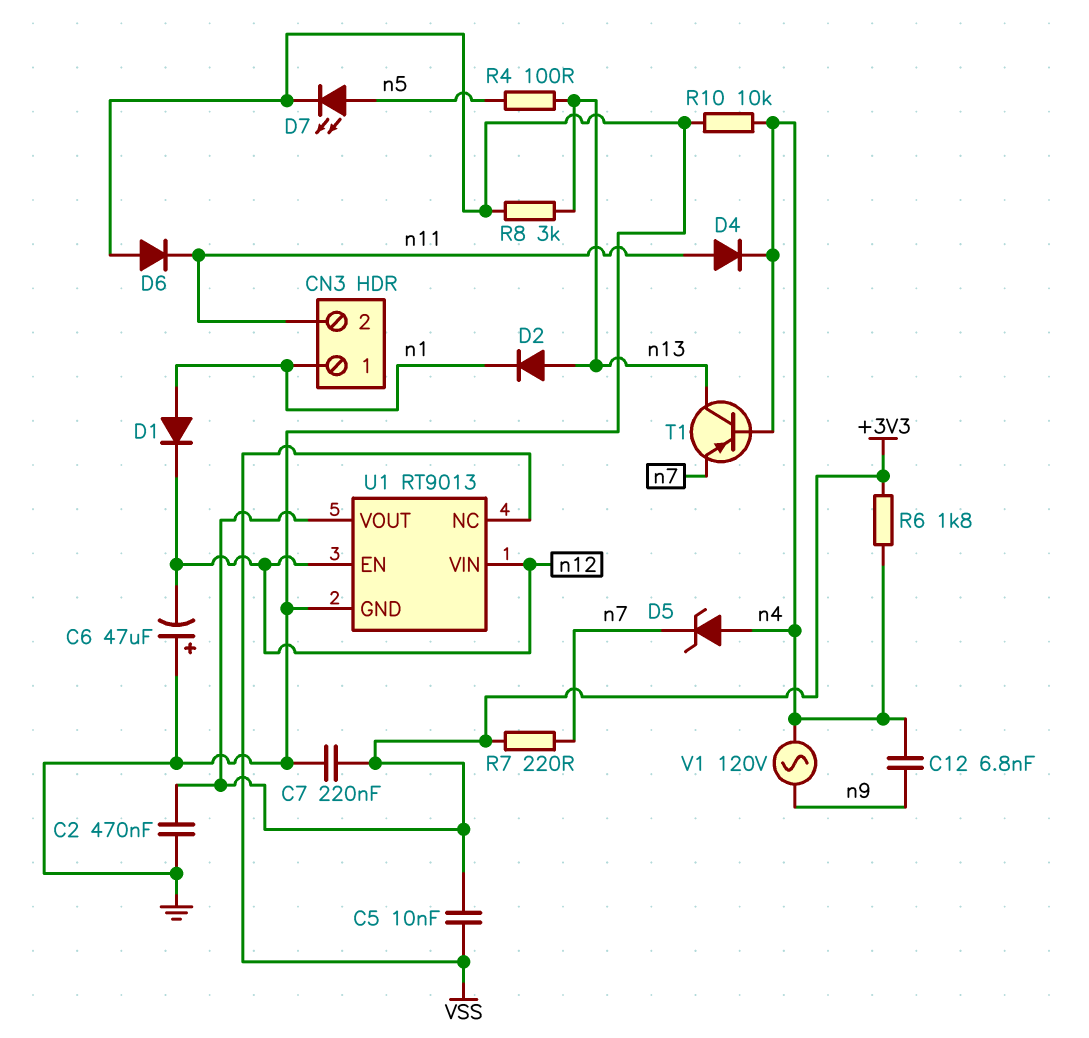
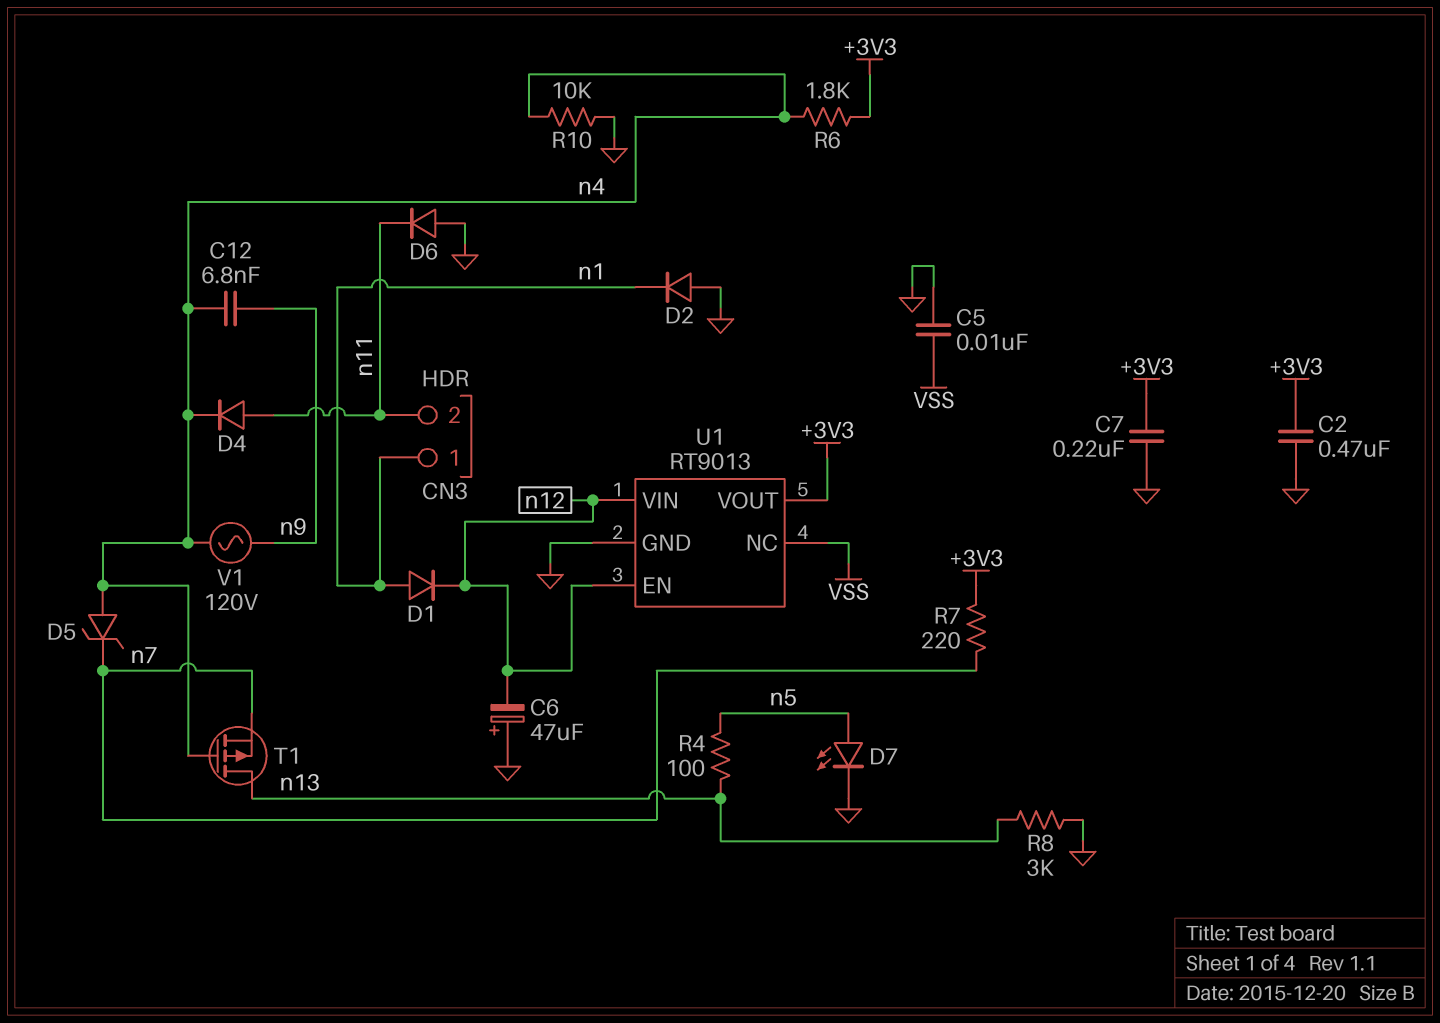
C5: 10nF (+3V3, VSS) -> 10nF (GND, VSS)
D2: diode (A n13, K n1) -> diode (A GND, K n1)
T1: PNP (B n4, C n13, E n7) -> PMOS (G n4, D n13, S n7)

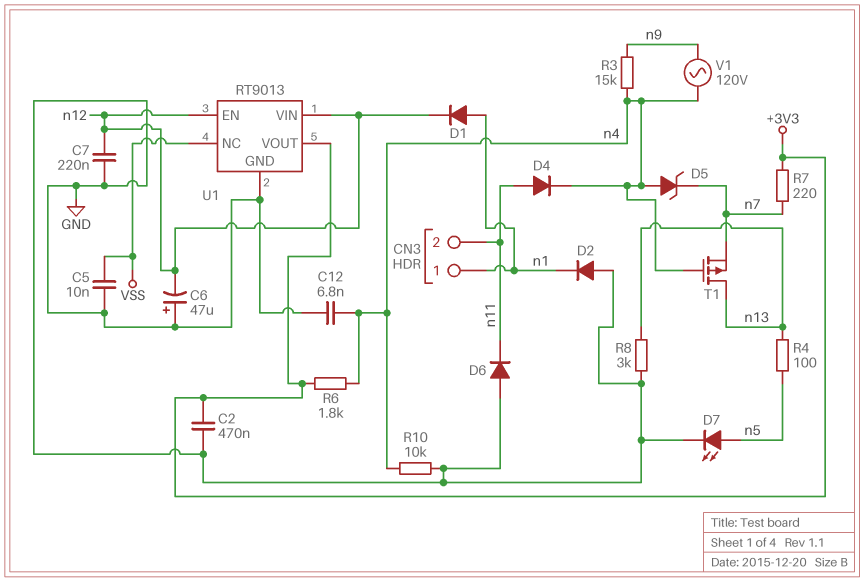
C7: 220nF (+3V3, GND) -> 220nF (GND, n12)
C12: 6.8nF (n4, n9) -> 6.8nF (GND, n4)
R3: none -> 15k (n4, n9)

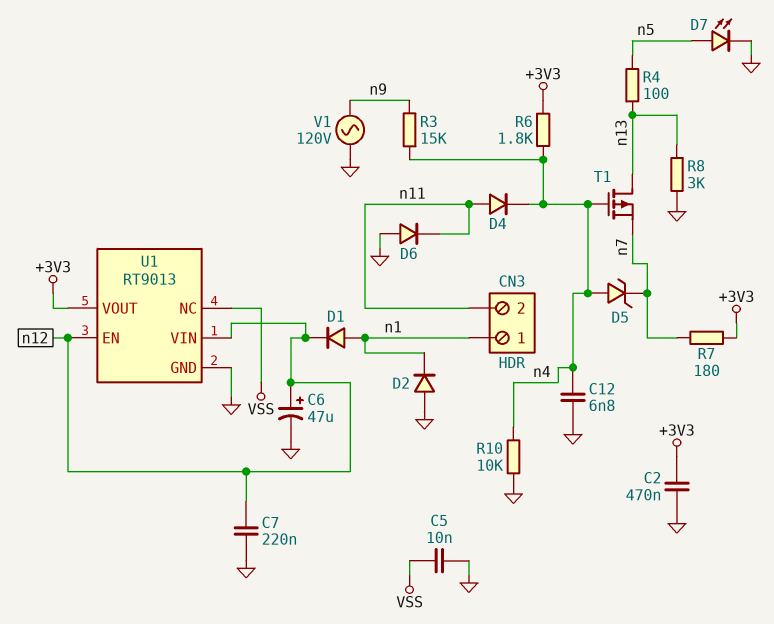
C6: 47uF (plus GND, minus n12) -> 47uF (plus n12, minus GND)
R7: 220 (+3V3, n7) -> 180 (+3V3, n7)
V1: AC 120V (n4, n9) -> AC 120V (GND, n9)

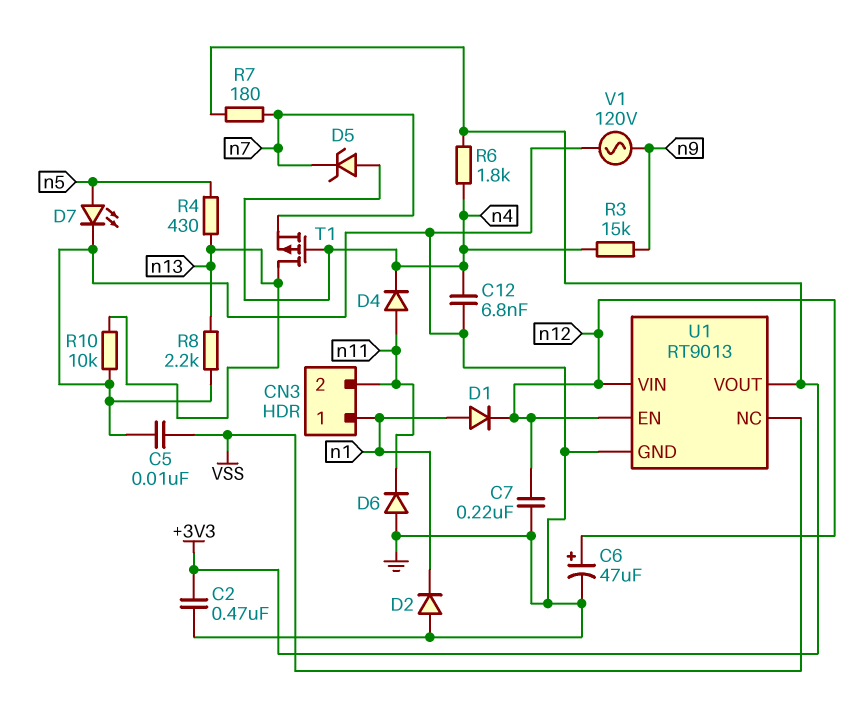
R4: 100 (n5, n13) -> 430 (n5, n13)
R8: 3k (GND, n13) -> 2.2k (GND, n13)
R10: 10k (GND, n4) -> 10k (GND, n13)

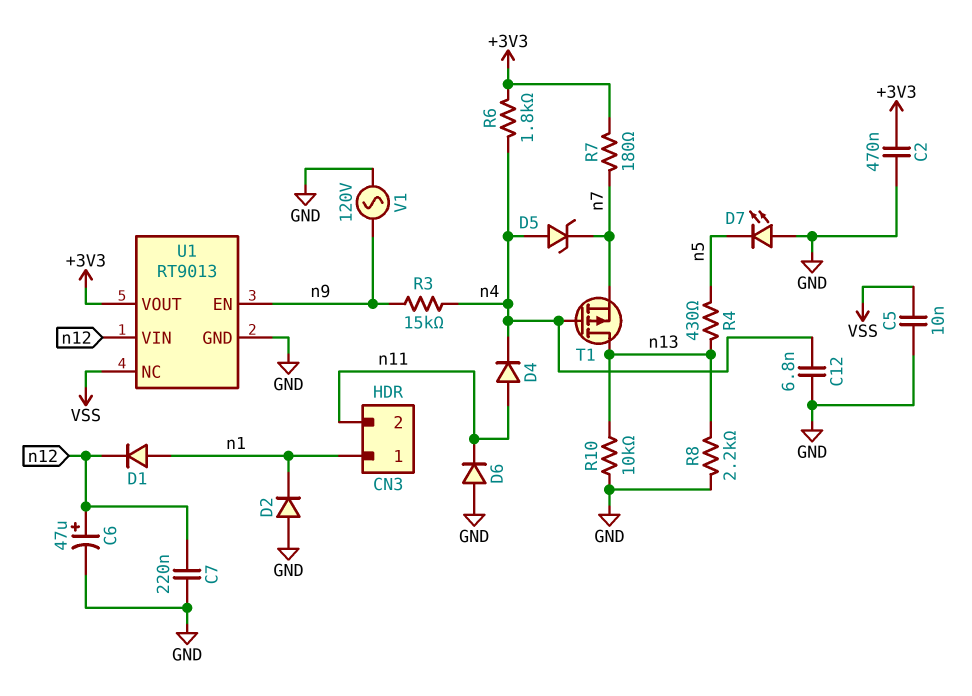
D7: LED (A n5, K GND) -> LED (A GND, K n5)
U1 pin EN: n12 -> n9

